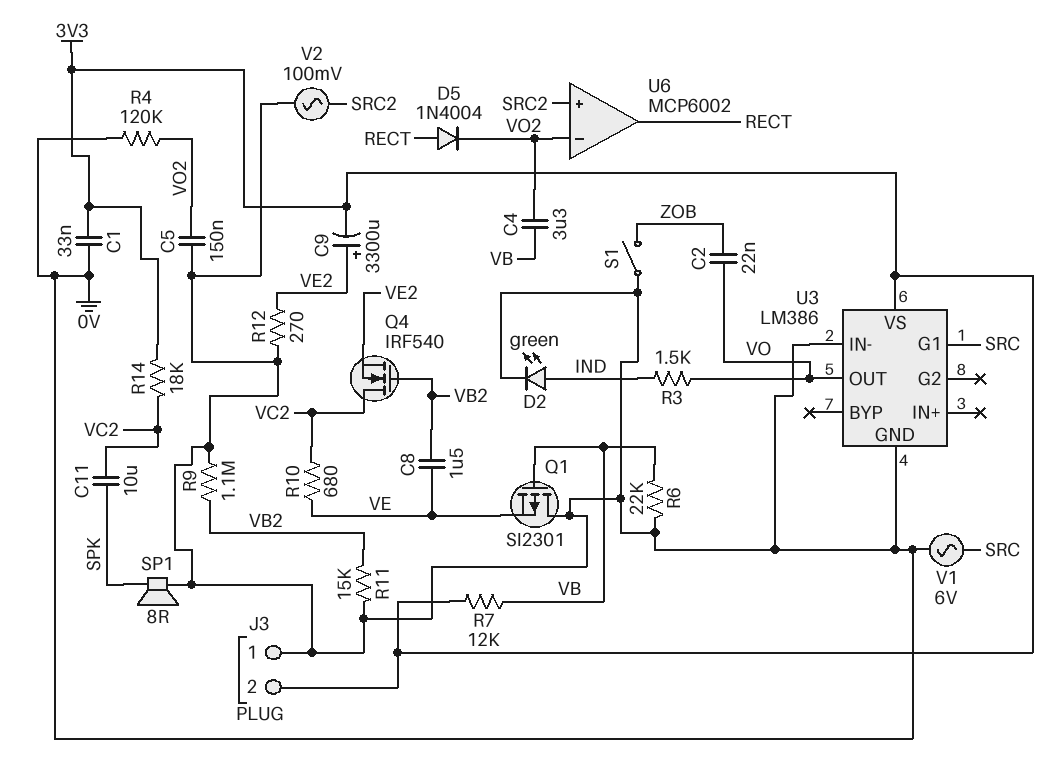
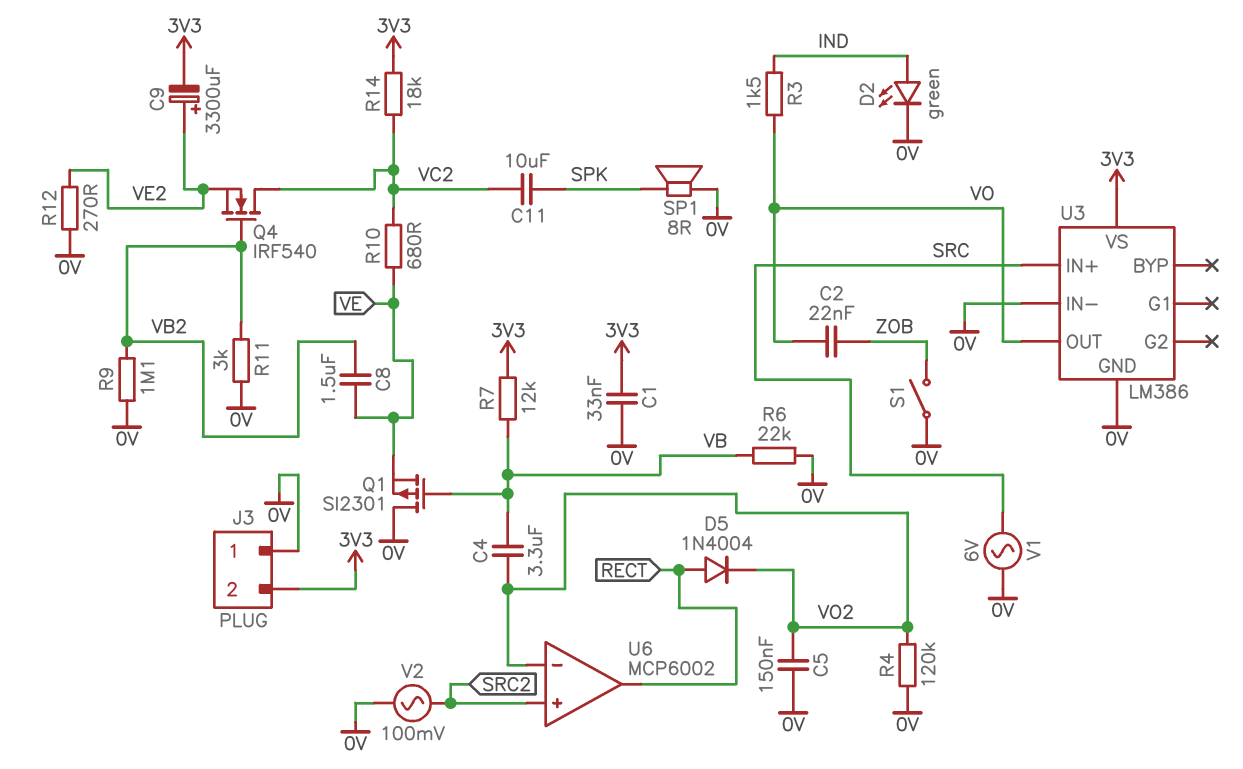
R11: 15k (0V, VB2) -> 3k (0V, VB2)
U3 pin G1: SRC -> none
U3 pin IN+: none -> SRC

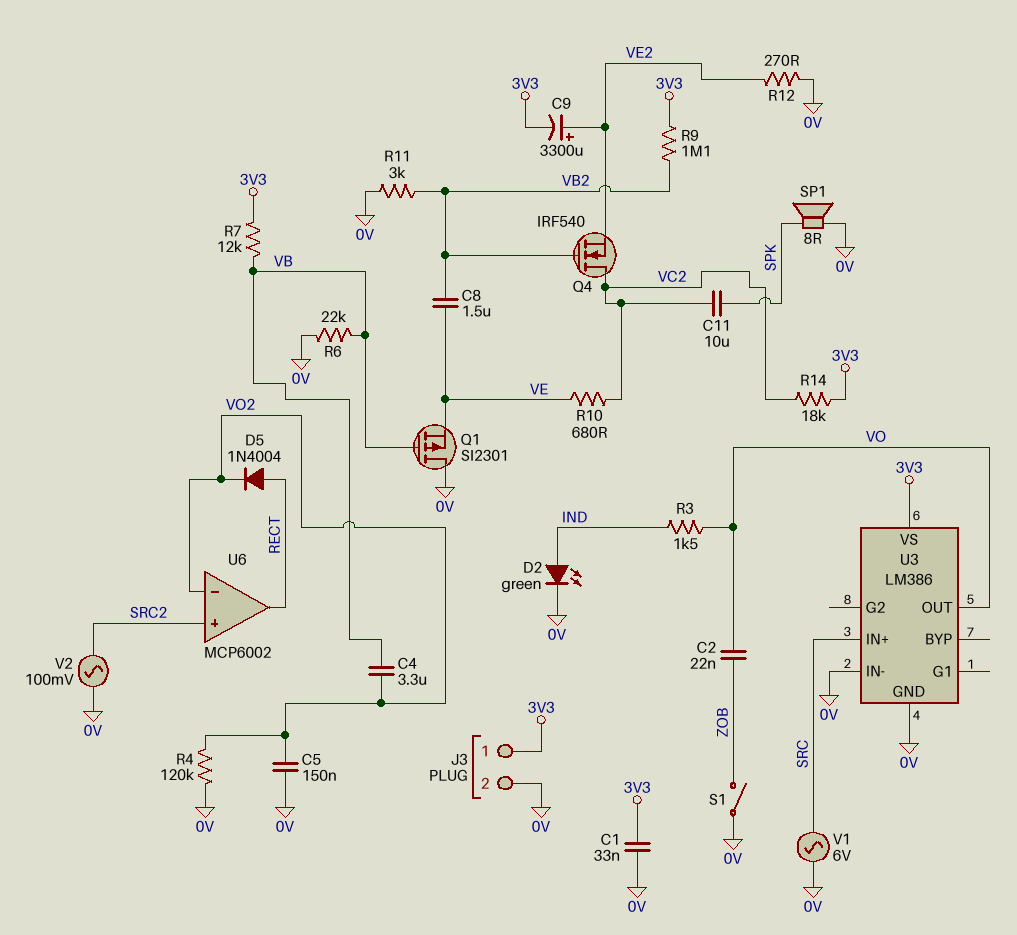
J3 pin 1: 0V -> 3V3
J3 pin 2: 3V3 -> 0V
R9: 1.1M (0V, VB2) -> 1.1M (3V3, VB2)

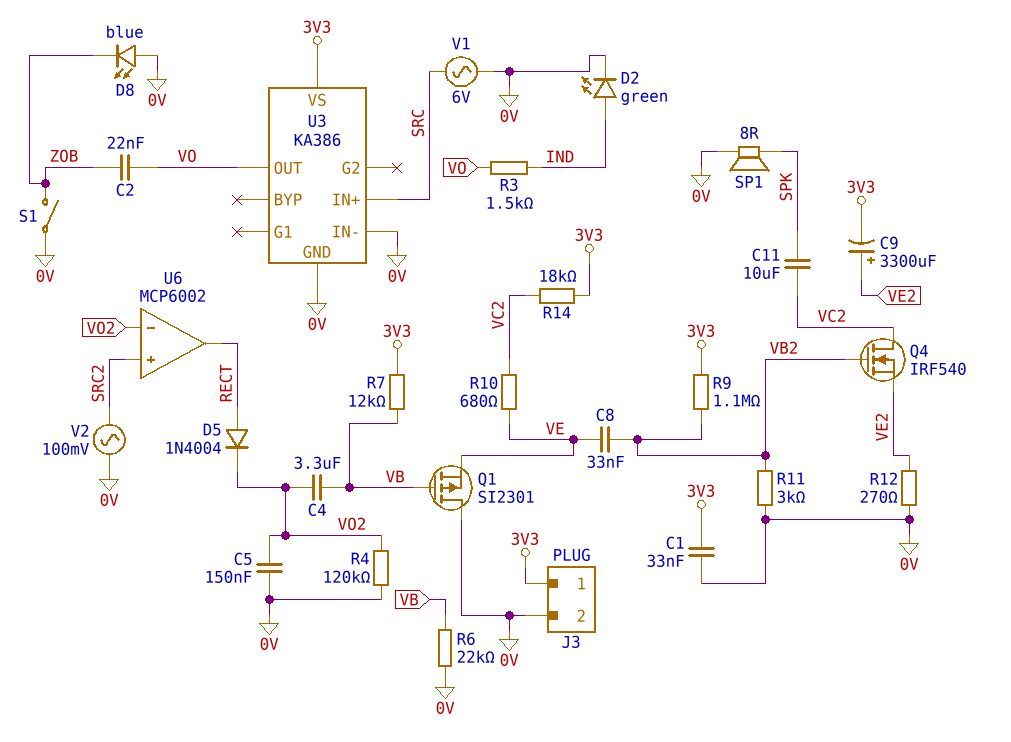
C8: 1.5uF (VB2, VE) -> 33nF (VB2, VE)
D8: none -> LED blue (A 0V, K ZOB)
U3: LM386 -> KA386

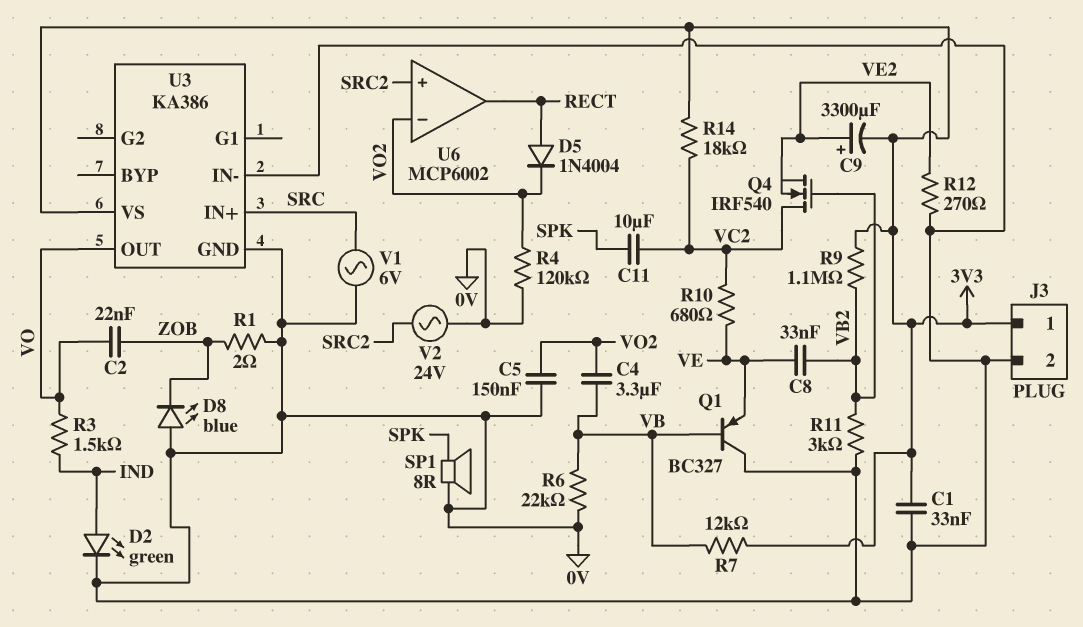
Q1: PMOS SI2301 (G VB, D 0V, S VE) -> PNP BC327 (B VB, C 0V, E VE)
R1: none -> 2 (0V, ZOB)
S1: switch (0V, ZOB) -> none
V2: AC 100mV (0V, SRC2) -> AC 24V (0V, SRC2)

